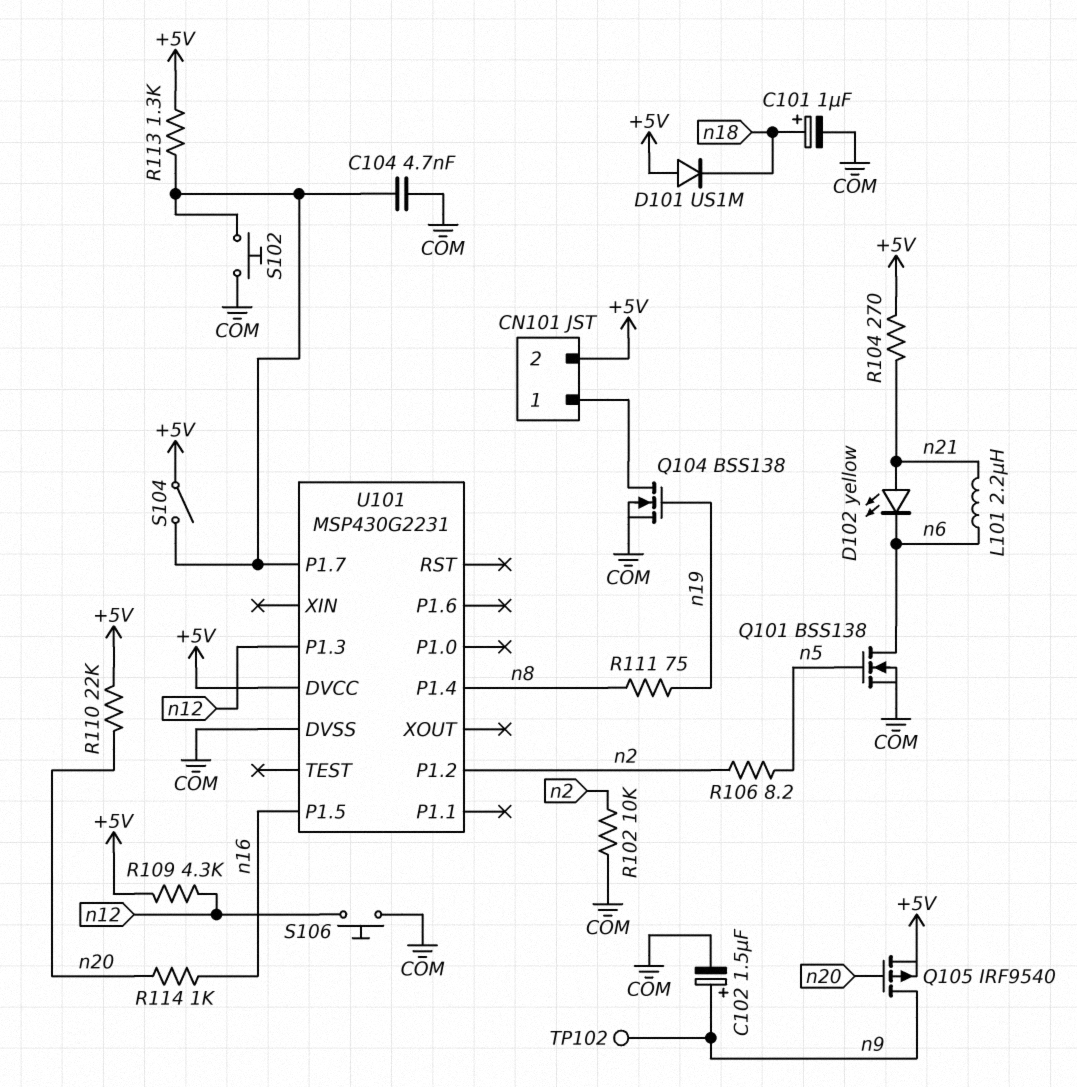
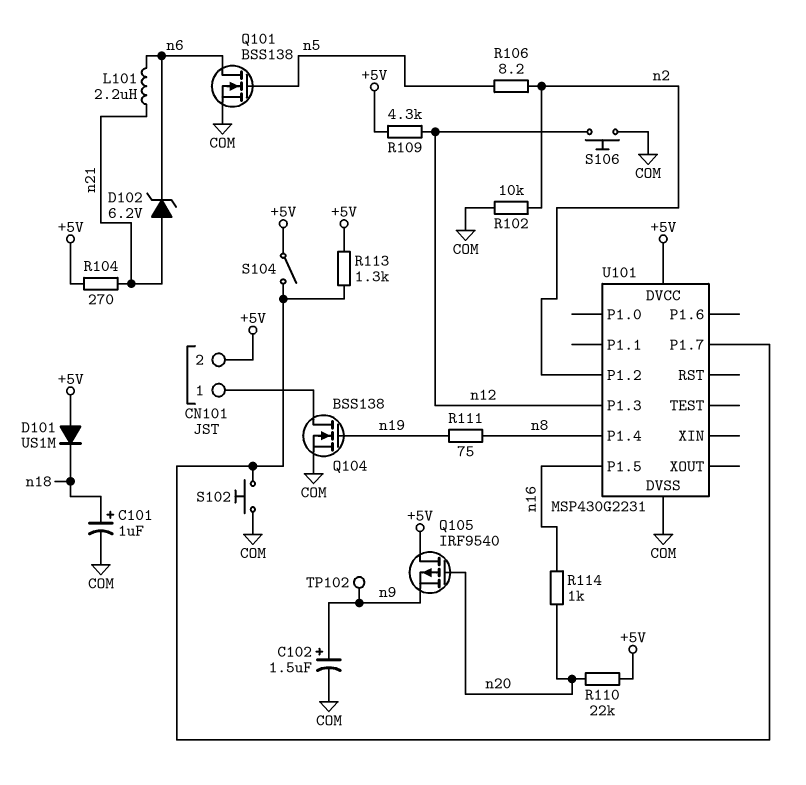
C104: 4.7nF (COM, U101/P1.7) -> none
D102: LED yellow (A n21, K n6) -> zener 6.2V (A n21, K n6)
Q105: PMOS IRF9540 (G n20, D n9, S +5V) -> PMOS IRF9540 (G n20, D +5V, S n9)

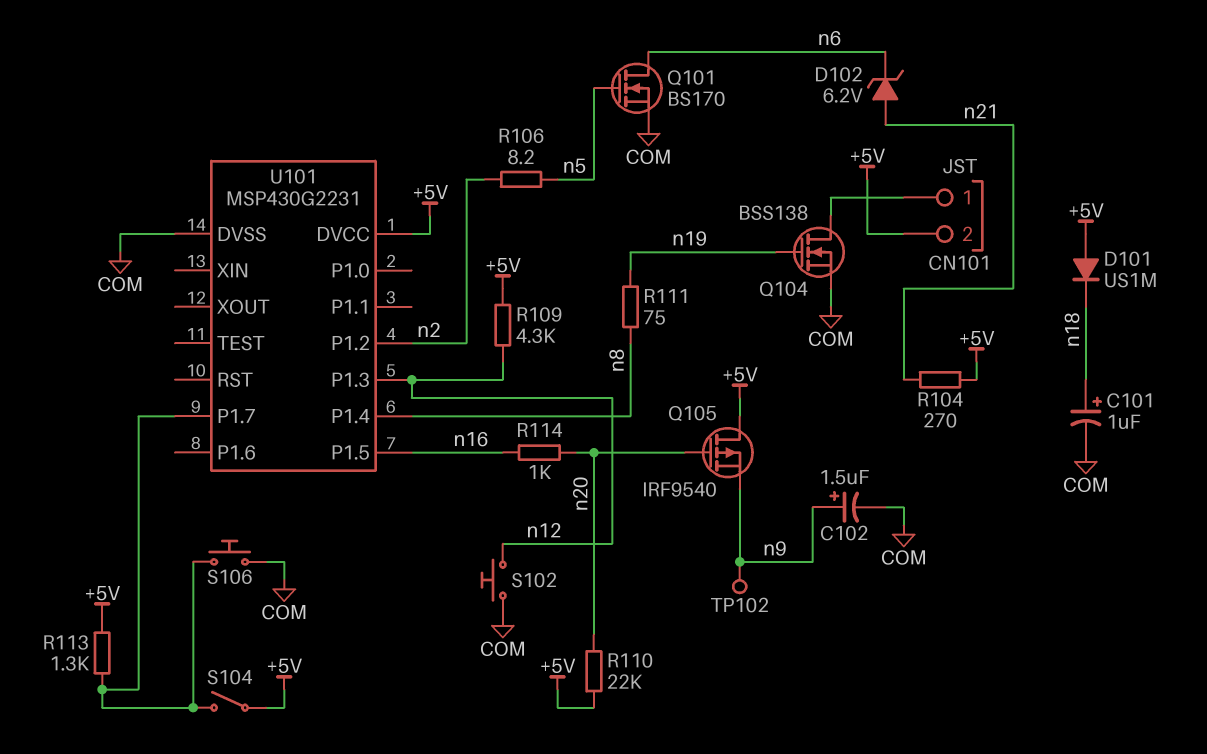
L101: 2.2uH (n6, n21) -> none
Q101: NMOS BSS138 (G n5, D n6, S COM) -> NMOS BS170 (G n5, D n6, S COM)
R102: 10k (COM, n2) -> none
S102: button (COM, U101/P1.7) -> button (COM, n12)
S106: button (COM, n12) -> button (COM, U101/P1.7)

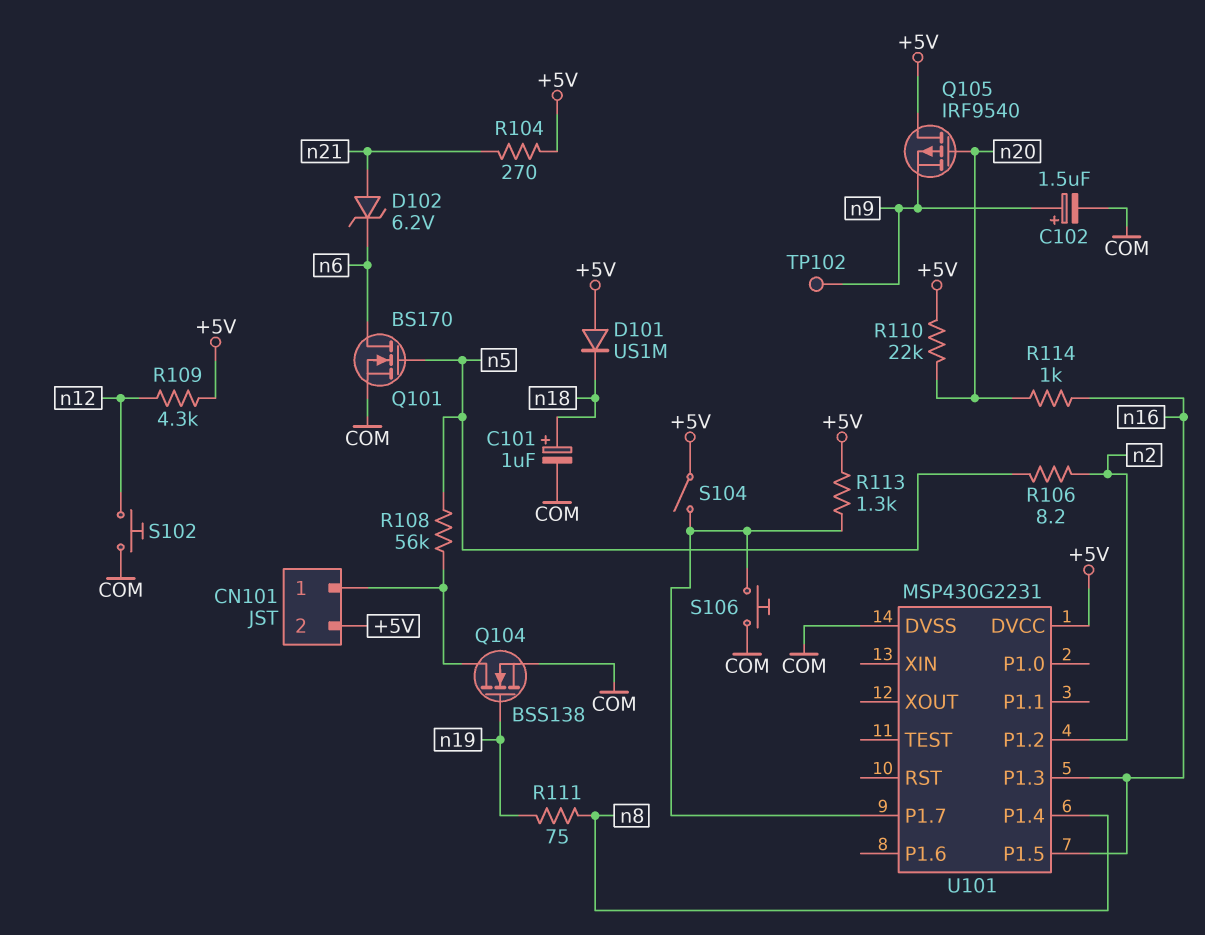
R108: none -> 56k (CN101/1, n5)
U101 pin P1.3: n12 -> n16

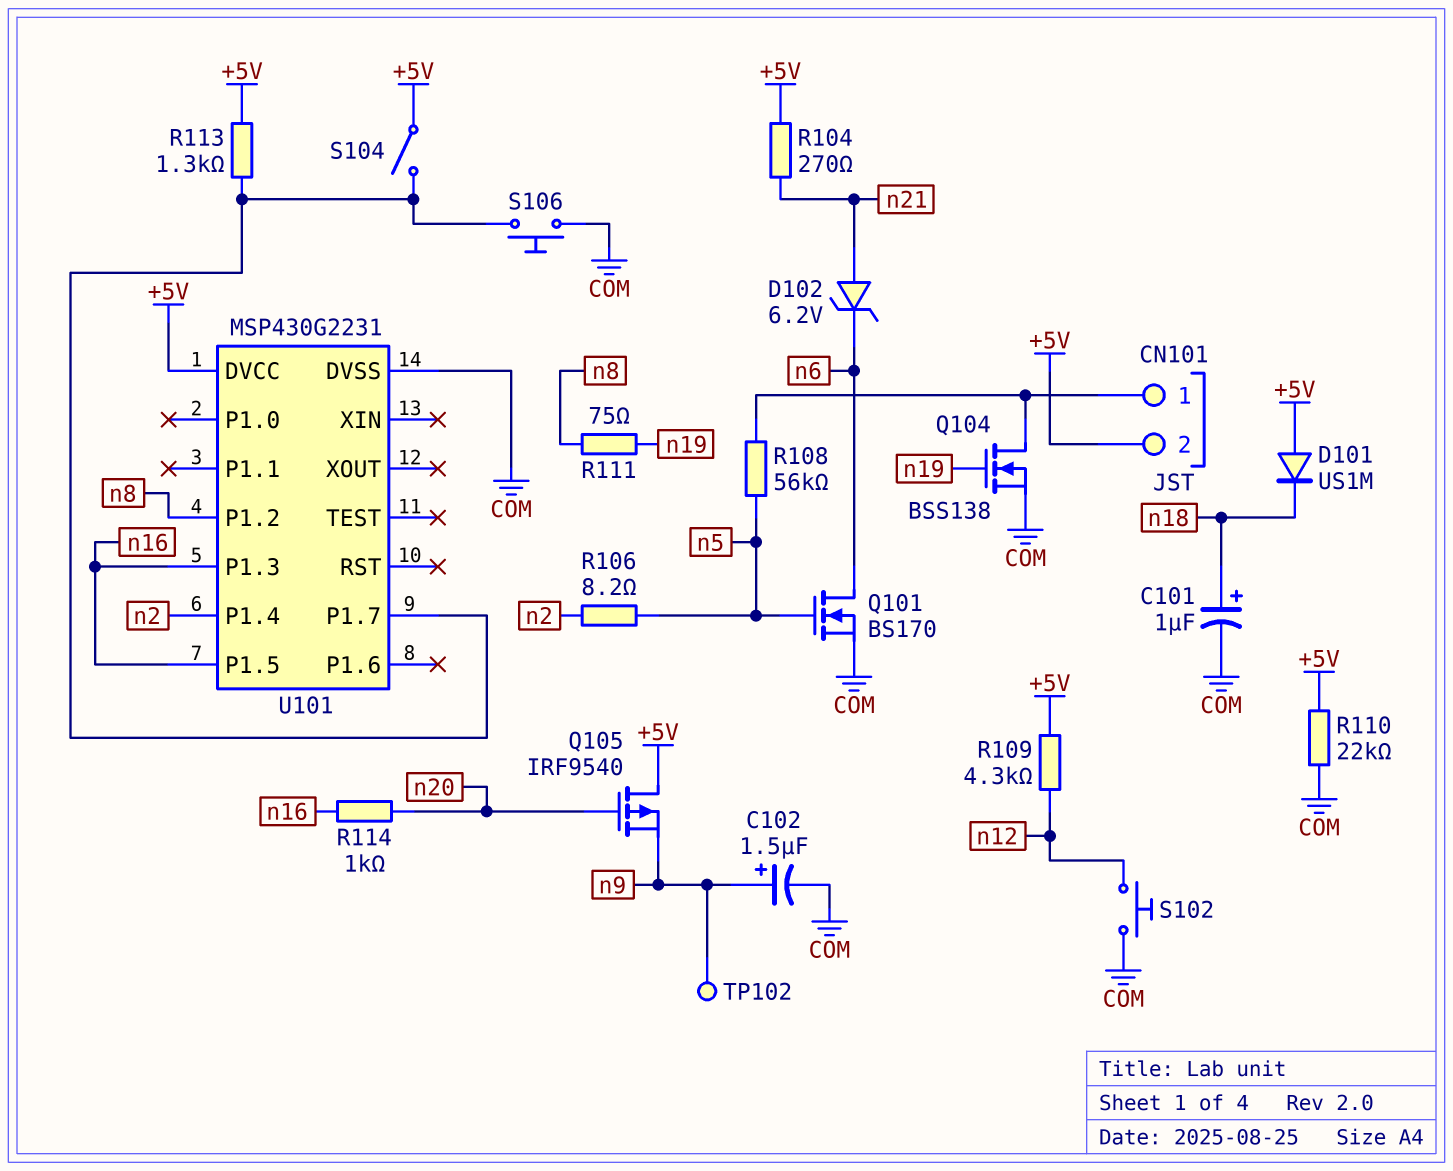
R110: 22k (+5V, n20) -> 22k (+5V, COM)
U101 pin P1.2: n2 -> n8
U101 pin P1.4: n8 -> n2

